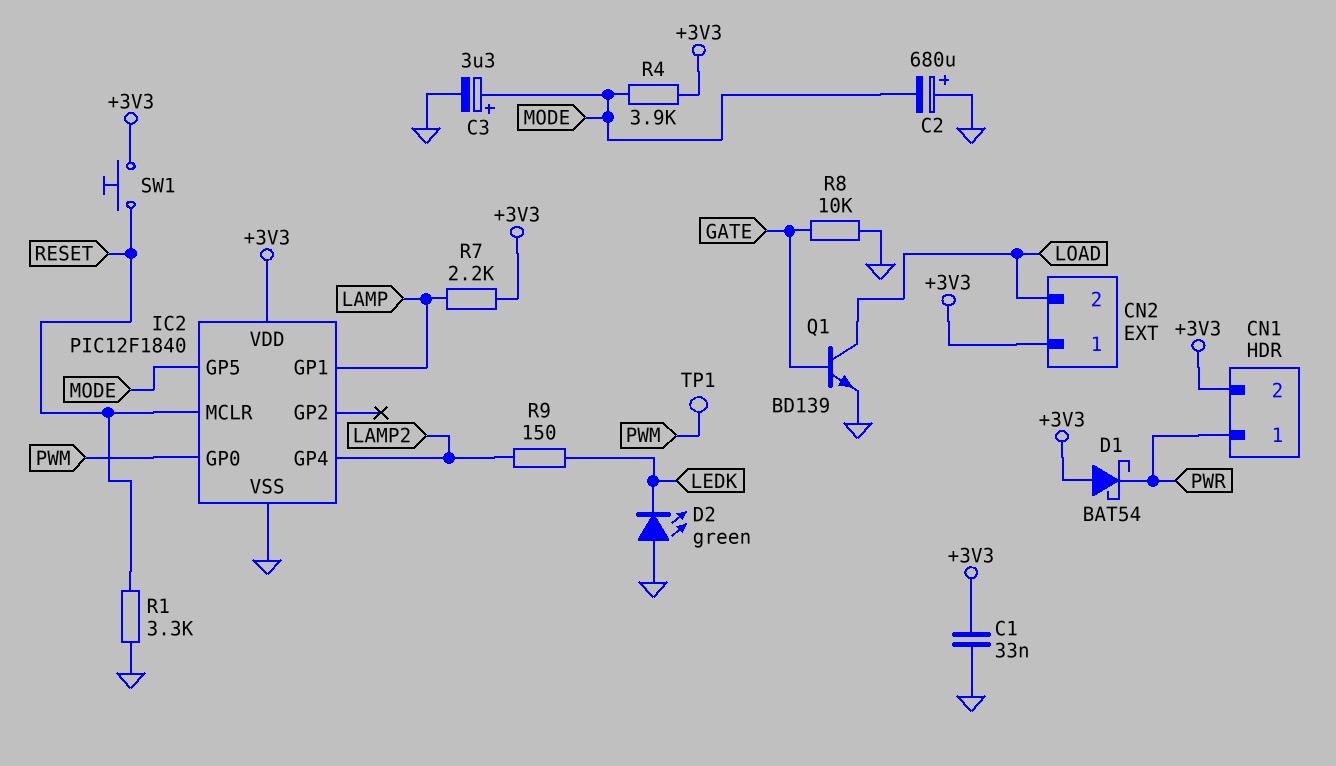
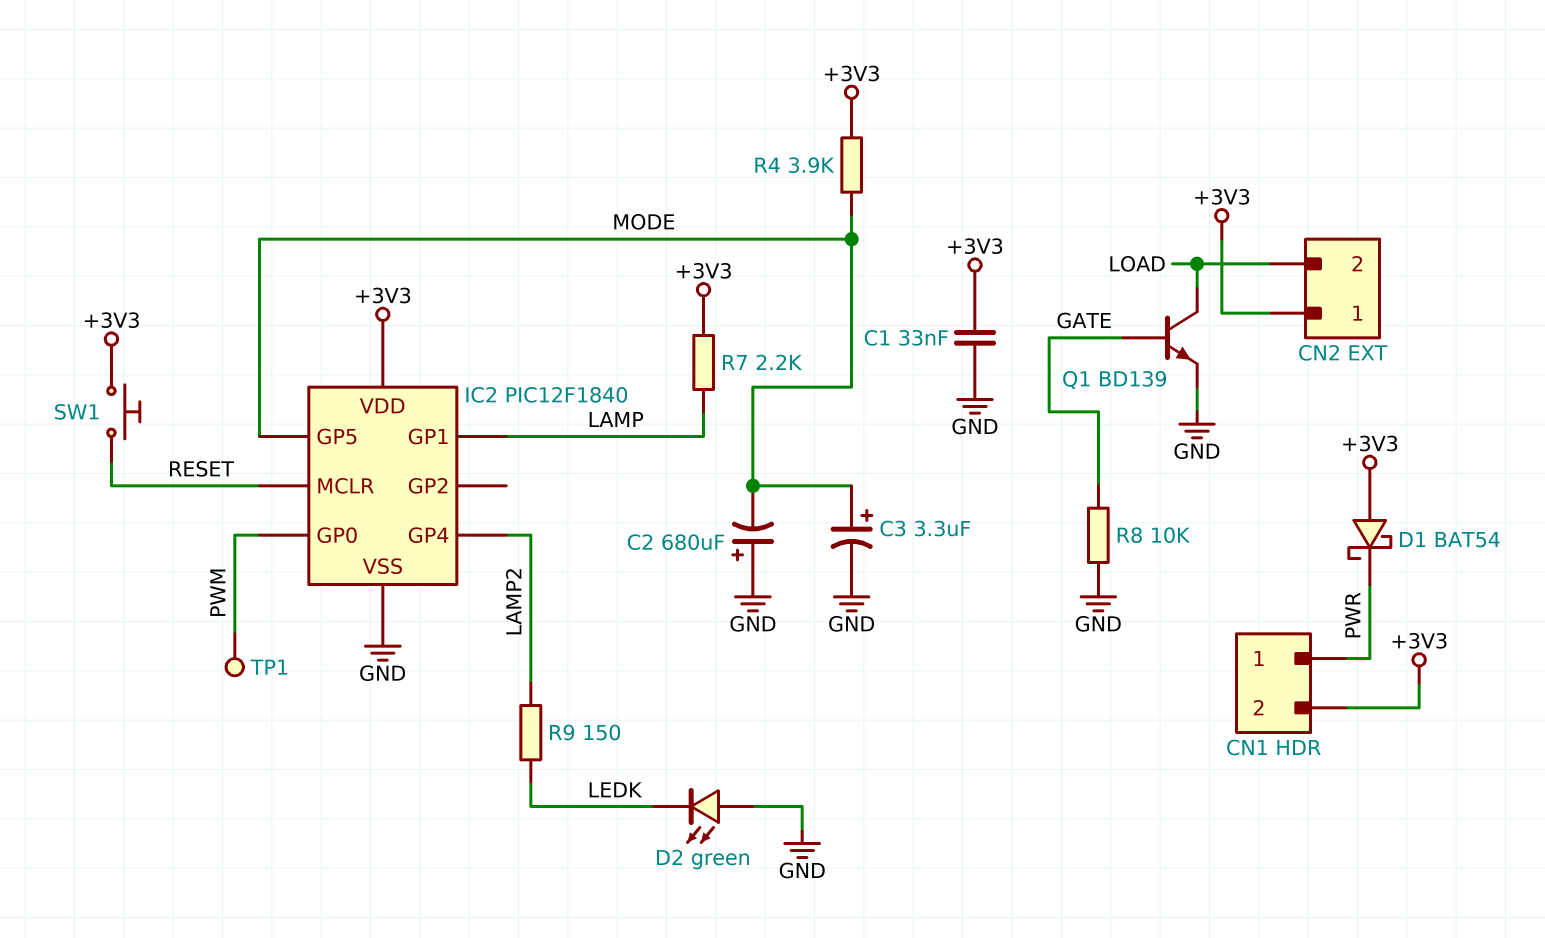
R1: 3.3k (GND, RESET) -> none

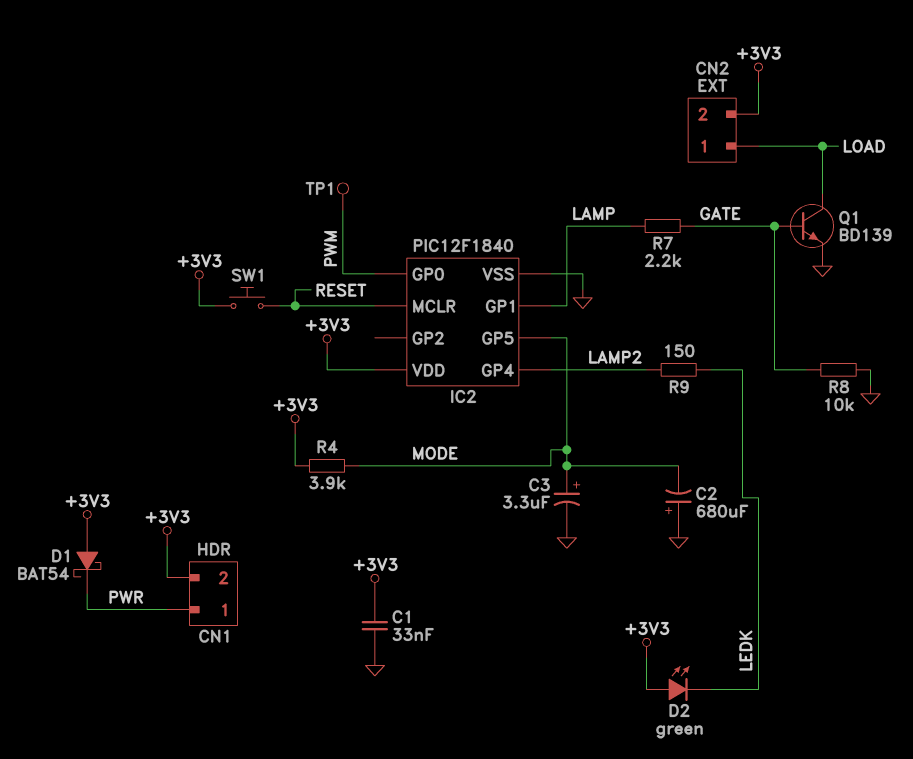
CN2 pin 1: +3V3 -> LOAD
CN2 pin 2: LOAD -> +3V3
D2: LED green (A GND, K LEDK) -> LED green (A +3V3, K LEDK)
R7: 2.2k (+3V3, LAMP) -> 2.2k (GATE, LAMP)

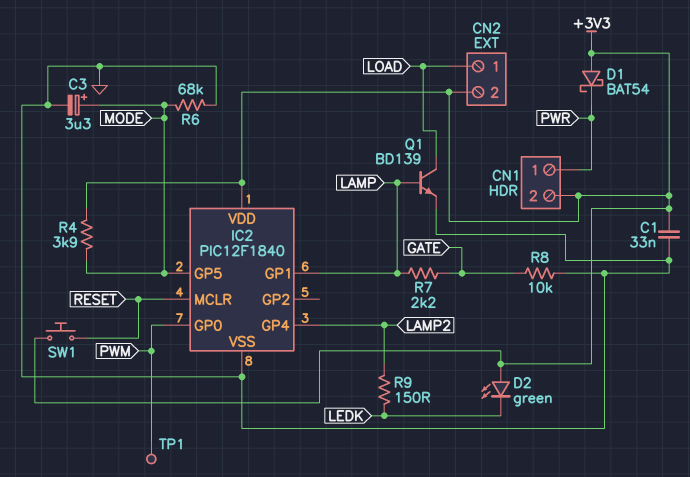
C2: 680uF (plus GND, minus MODE) -> none
Q1: NPN BD139 (B GATE, C LOAD, E GND) -> NPN BD139 (B LAMP, C LOAD, E GND)
R6: none -> 68k (GND, MODE)

